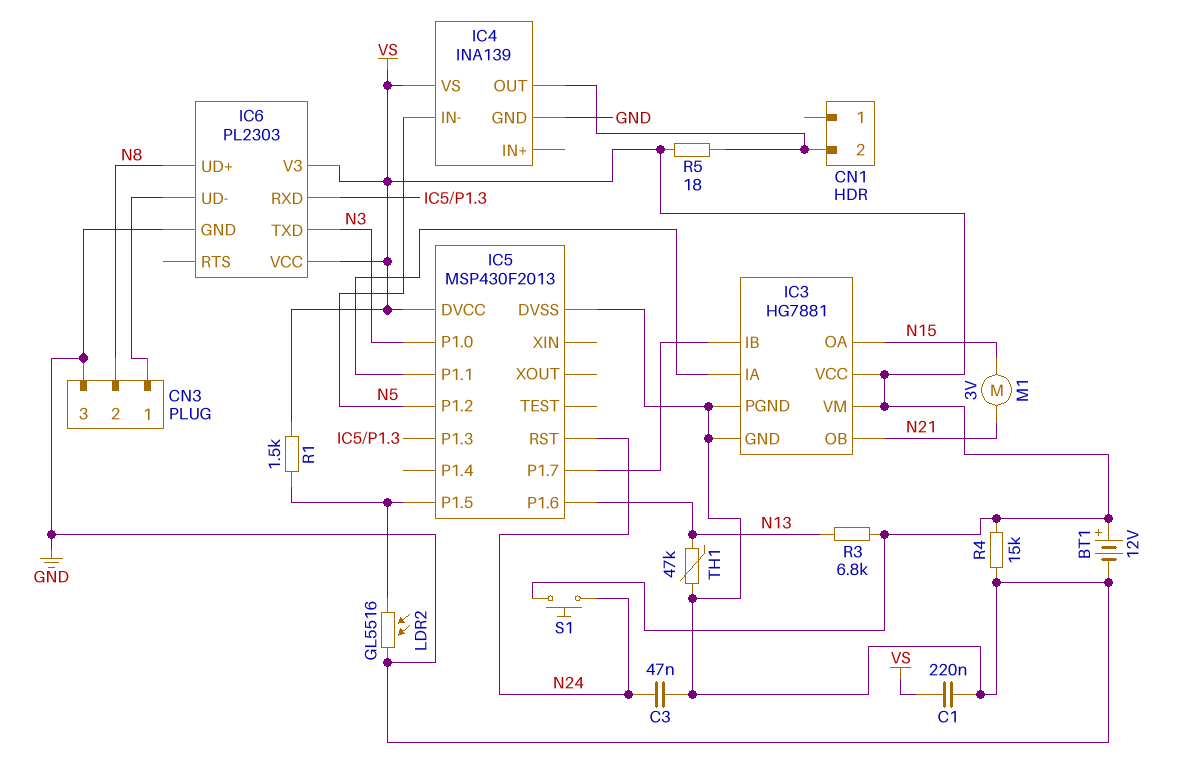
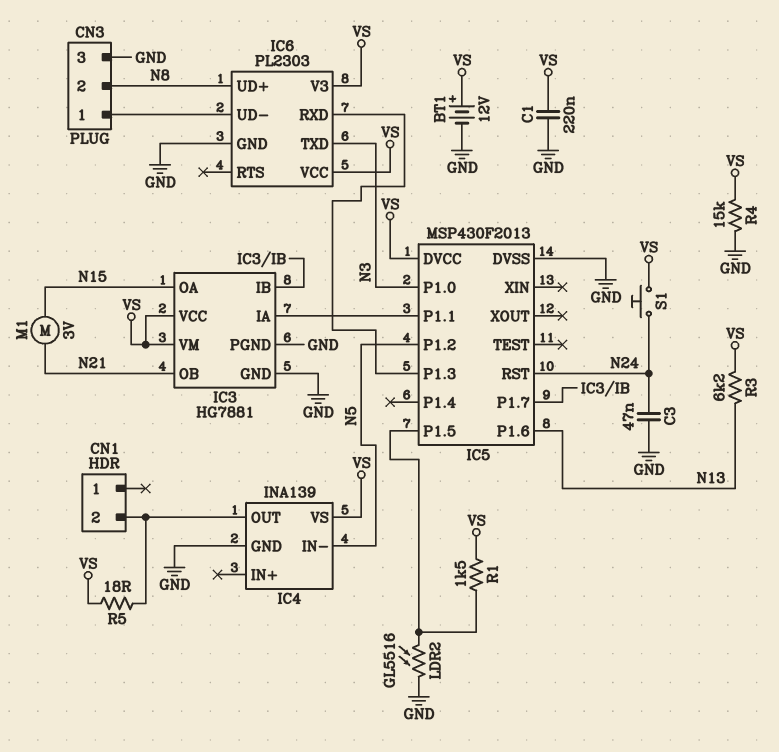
R3: 6.8k (N13, VS) -> 6.2k (N13, VS)
TH1: 47k (GND, N13) -> none

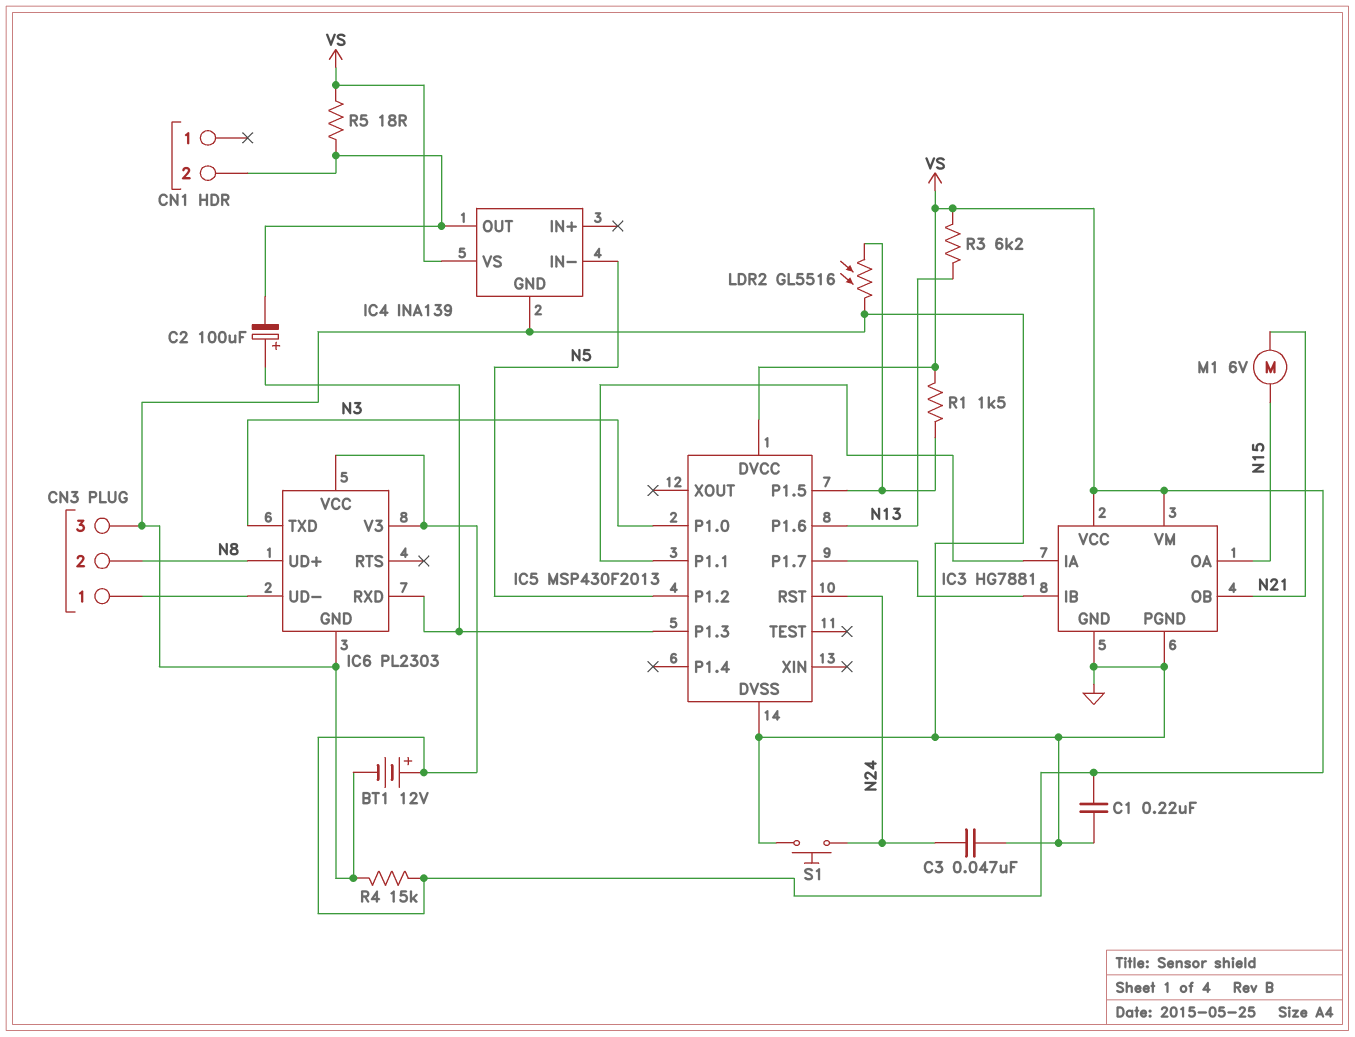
C2: none -> 100uF (plus IC5/P1.3, minus CN1/2)
M1: motor 3V (N15, N21) -> motor 6V (N15, N21)
S1: button (N24, VS) -> button (GND, N24)

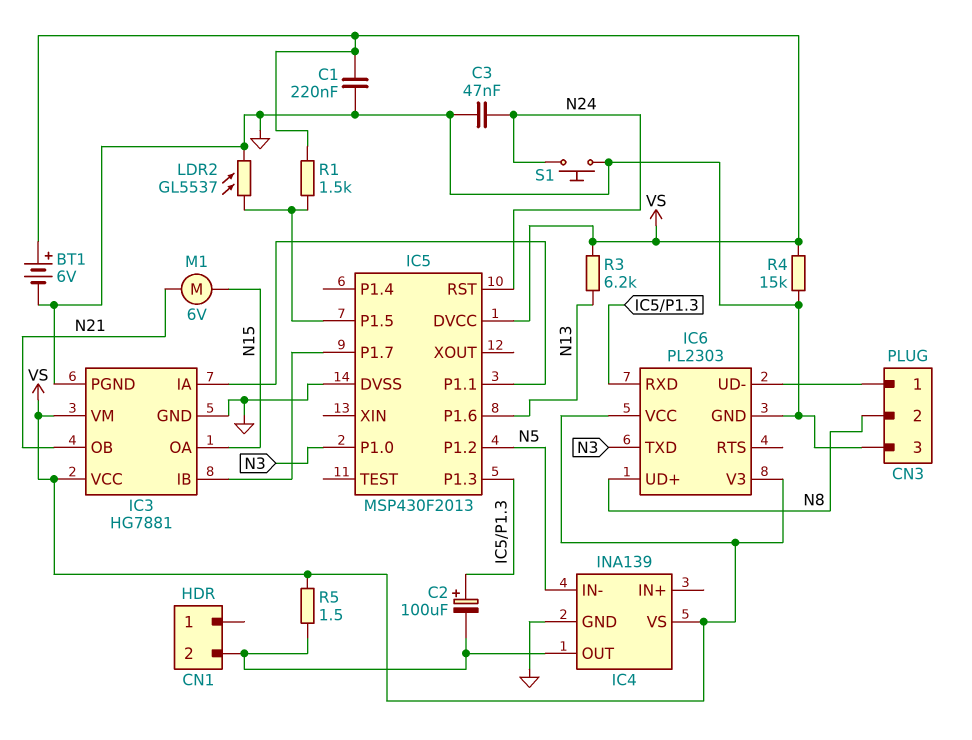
BT1: 12V (plus VS, minus GND) -> 6V (plus VS, minus GND)
LDR2: GL5516 (GND, IC5/P1.5) -> GL5537 (GND, IC5/P1.5)
R5: 18 (CN1/2, VS) -> 1.5 (CN1/2, VS)

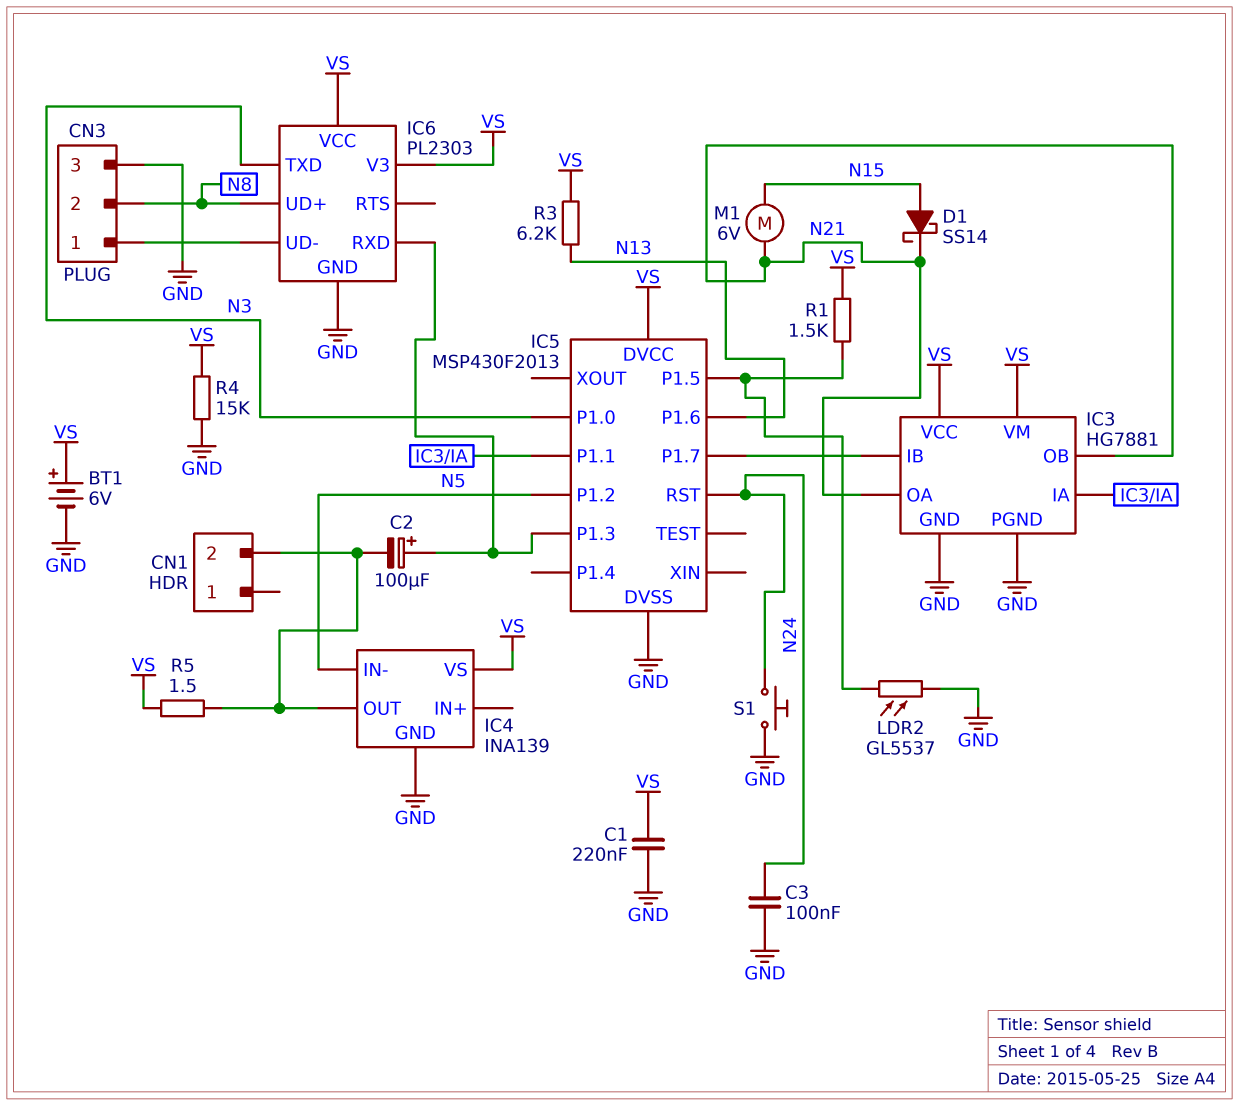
C3: 47nF (GND, N24) -> 100nF (GND, N24)
D1: none -> schottky SS14 (A N15, K N21)
IC3 pin OA: N15 -> N21

